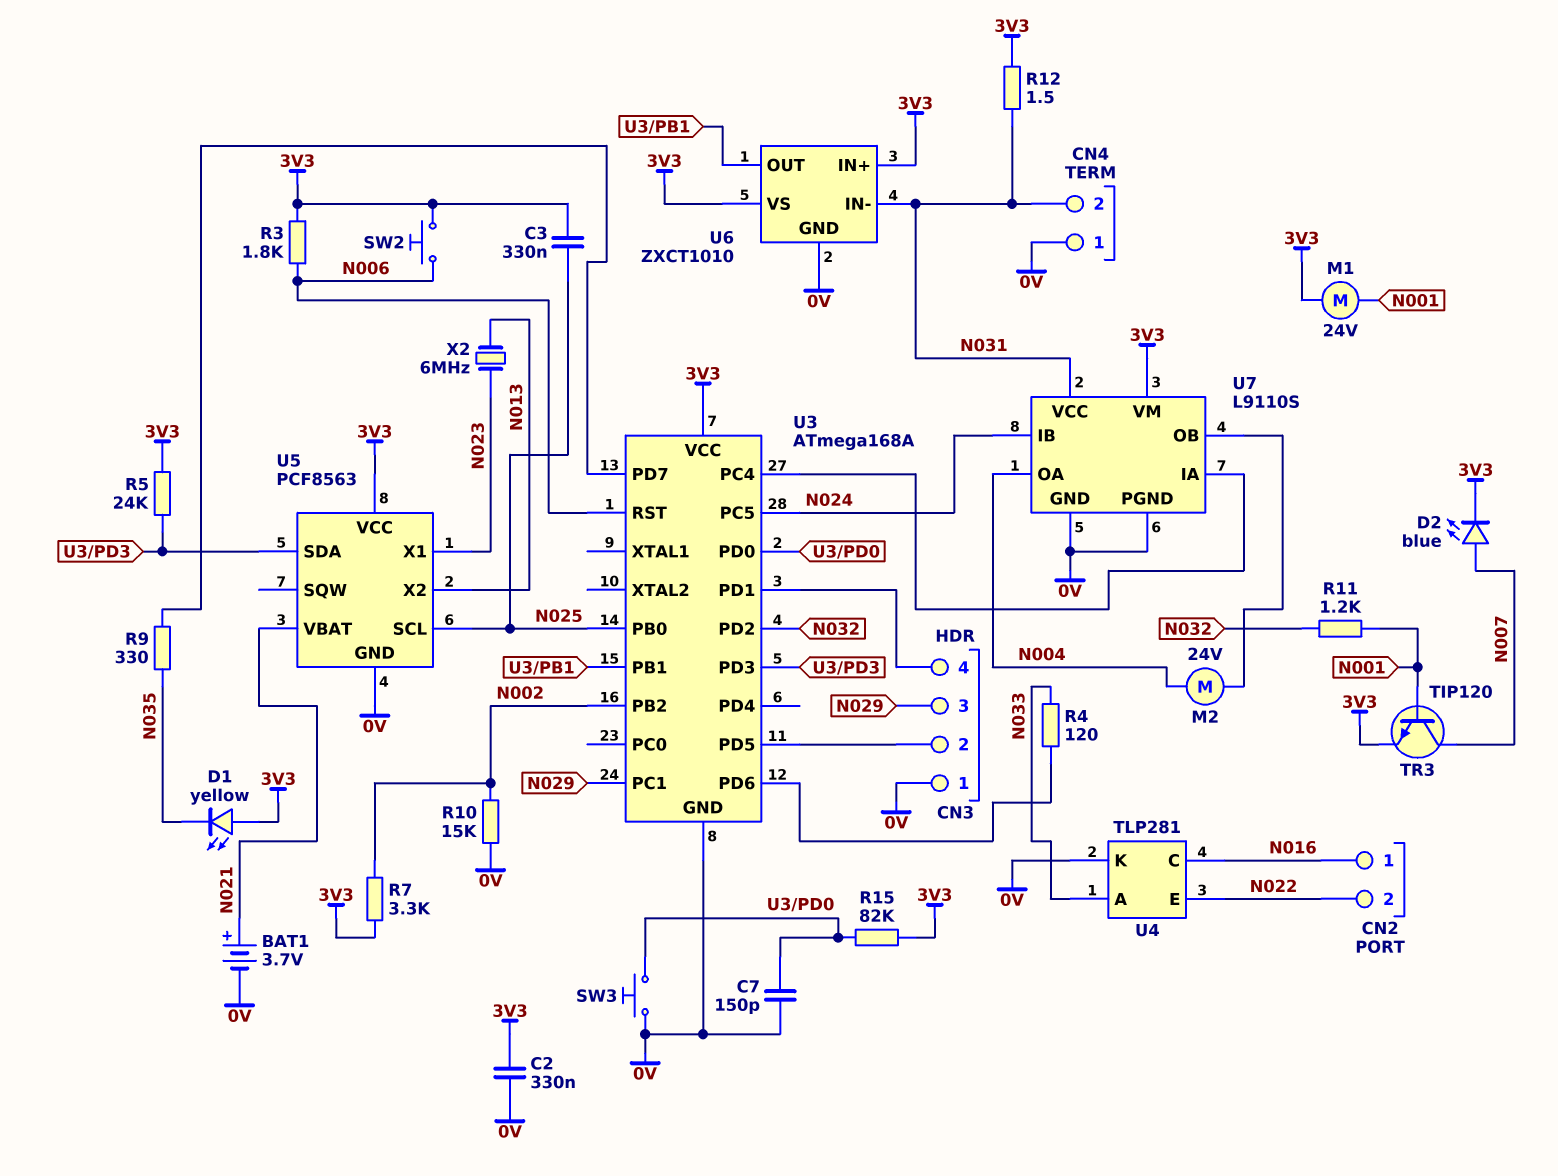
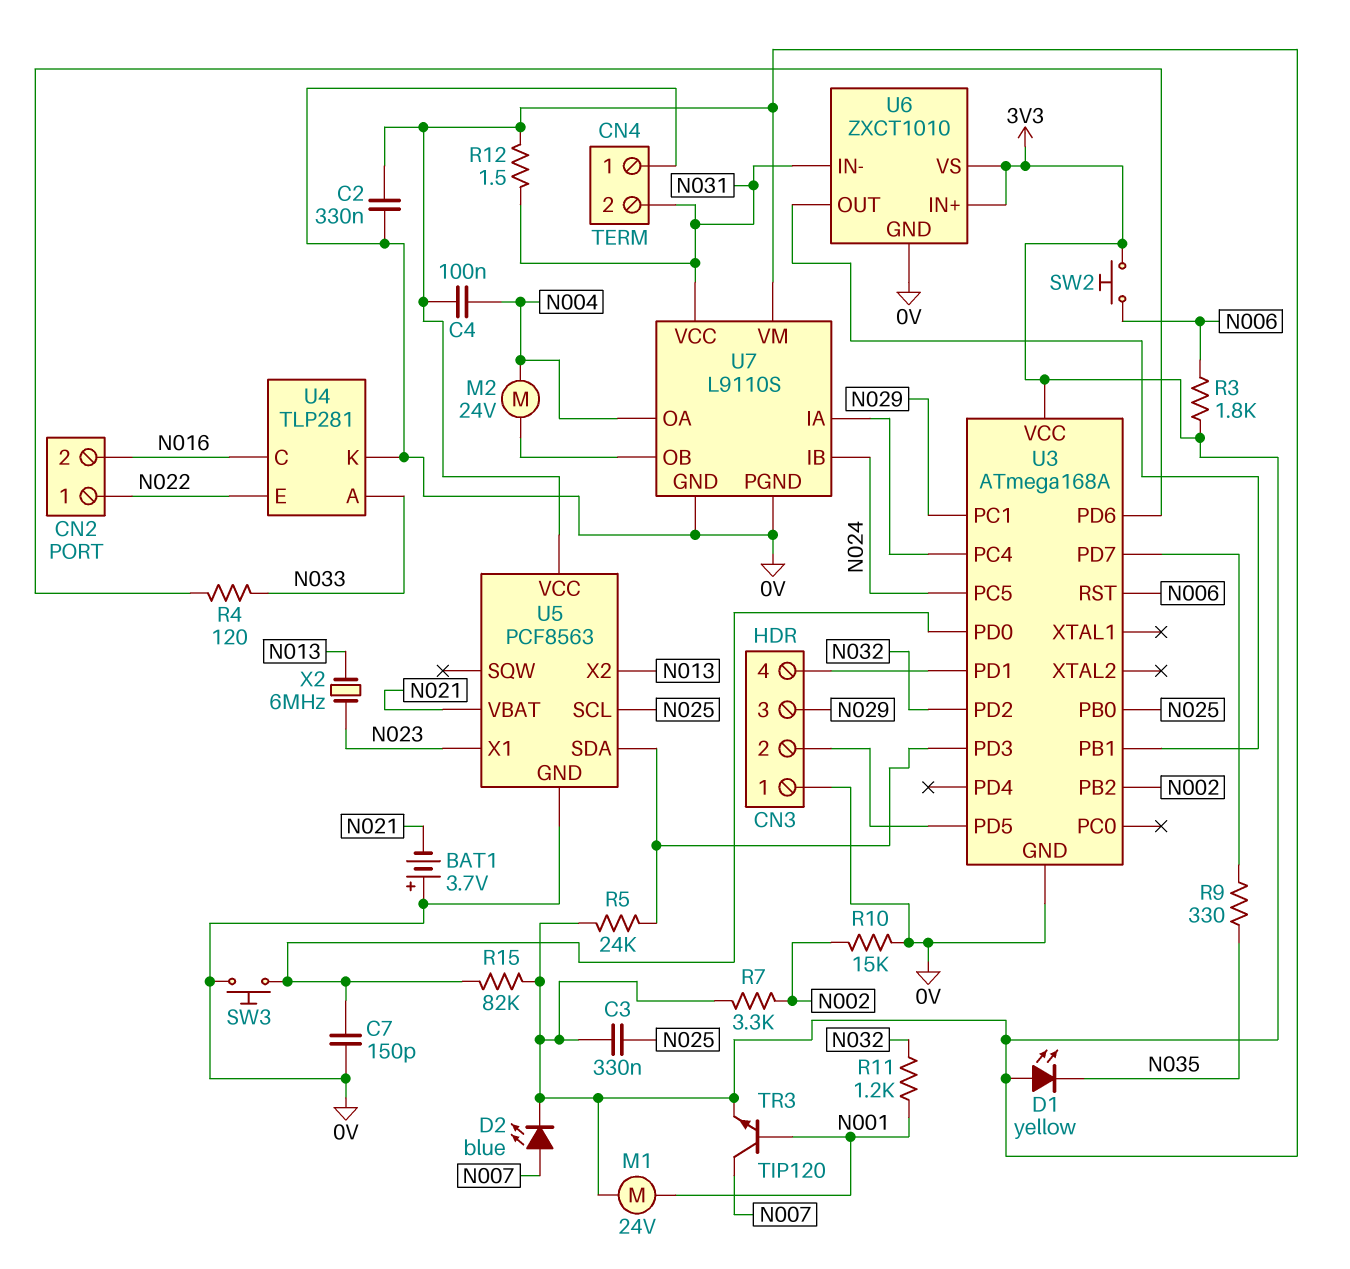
BAT1: 3.7V (plus N021, minus 0V) -> 3.7V (plus 0V, minus N021)
C4: none -> 100nF (3V3, N004)
CN2 pin 1: N016 -> N022
CN2 pin 2: N022 -> N016

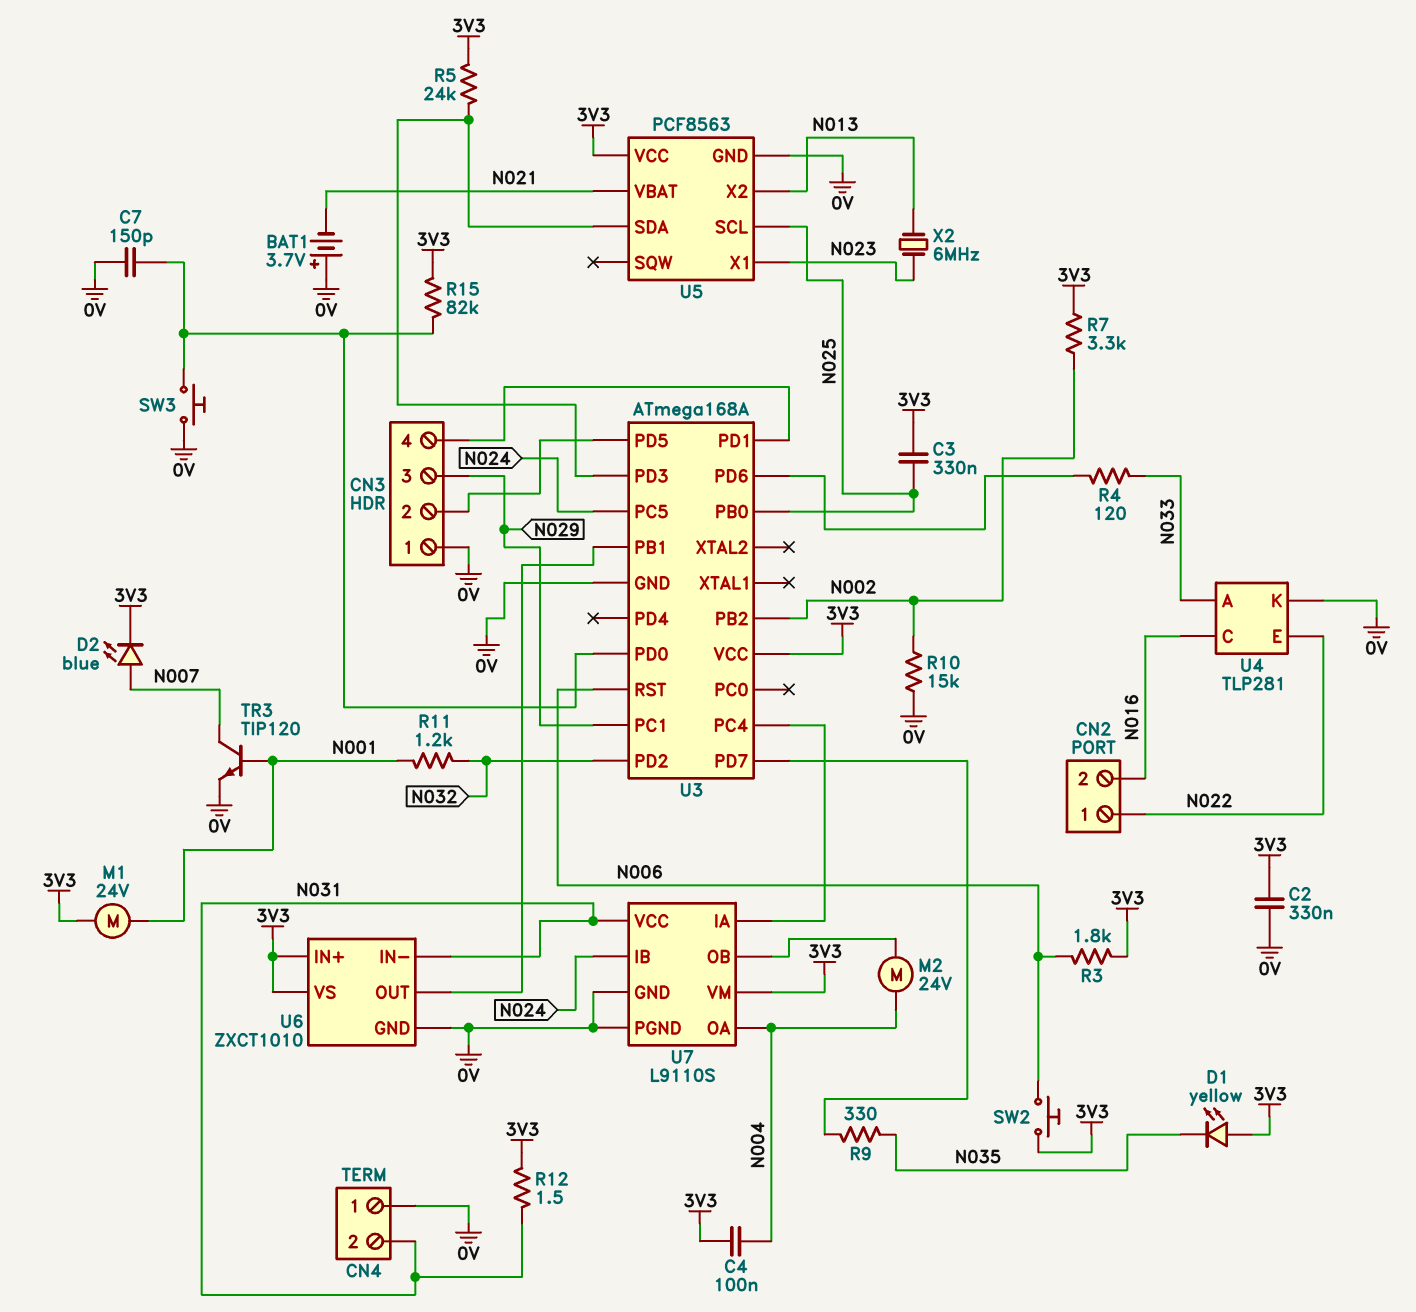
TR3: NPN TIP120 (B N001, C N007, E 3V3) -> NPN TIP120 (B N001, C N007, E 0V)

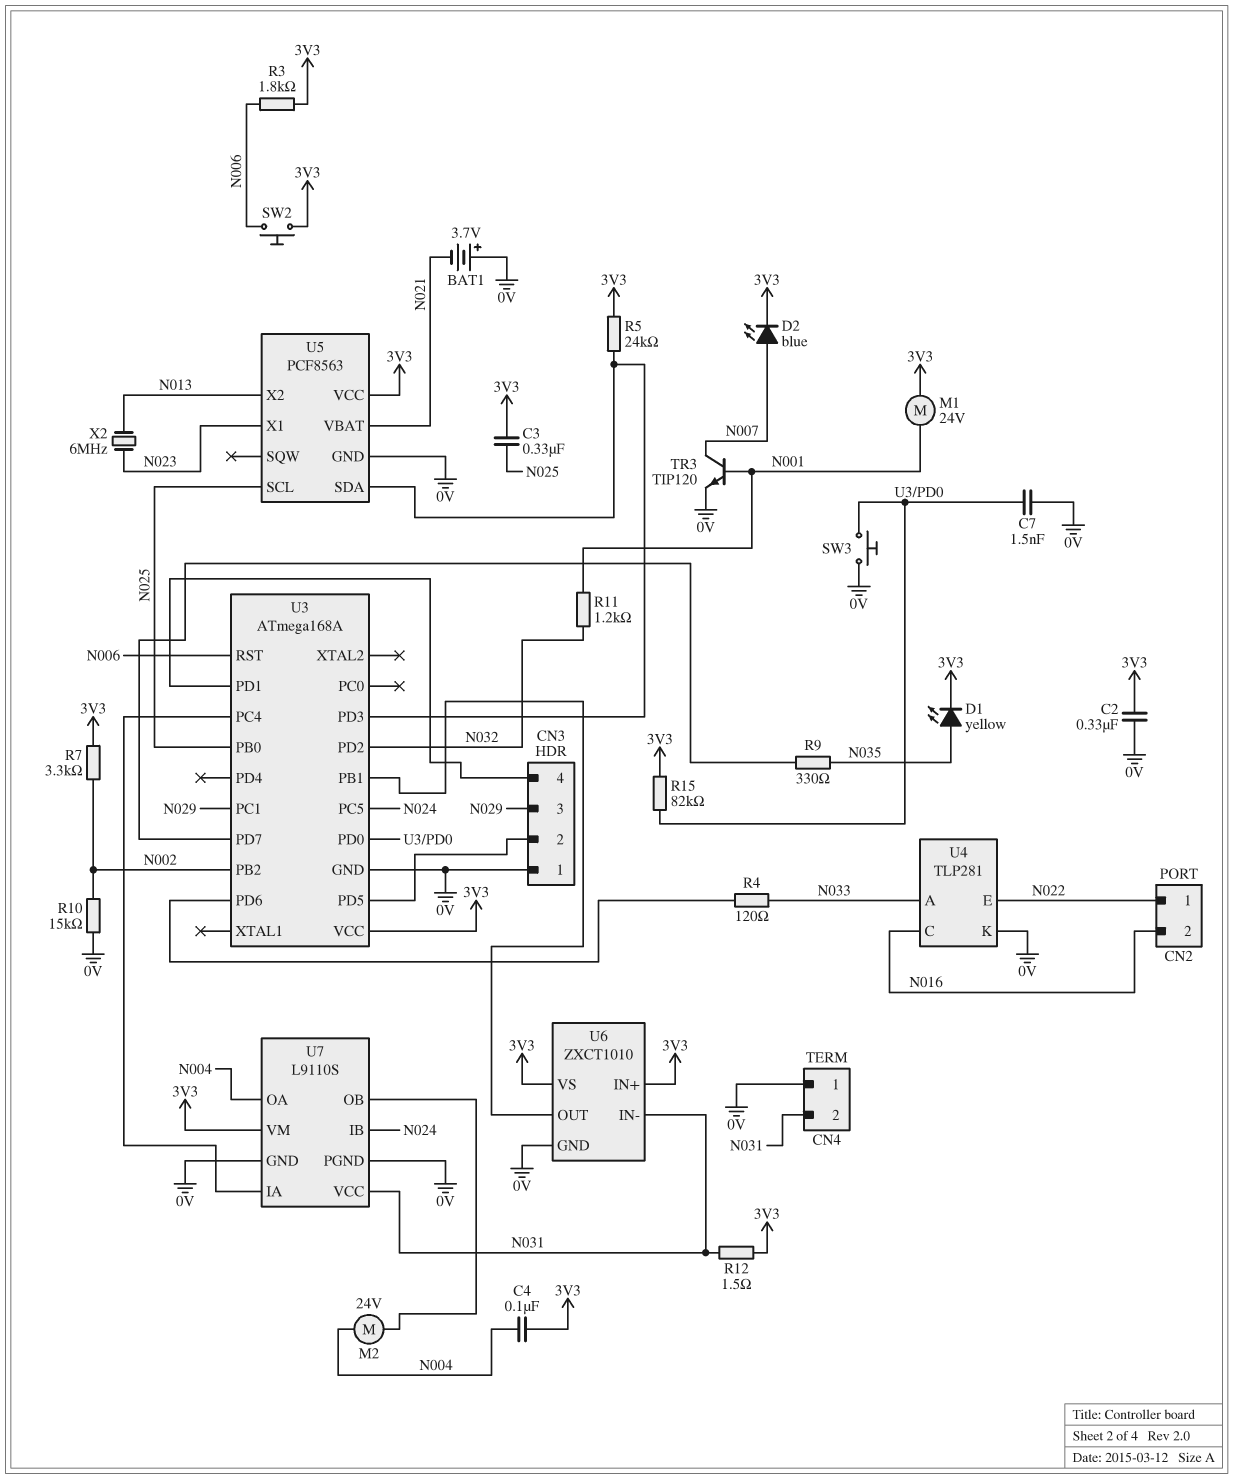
C7: 150pF (0V, U3/PD0) -> 1.5nF (0V, U3/PD0)
D1: LED yellow (A 3V3, K N035) -> LED yellow (A N035, K 3V3)

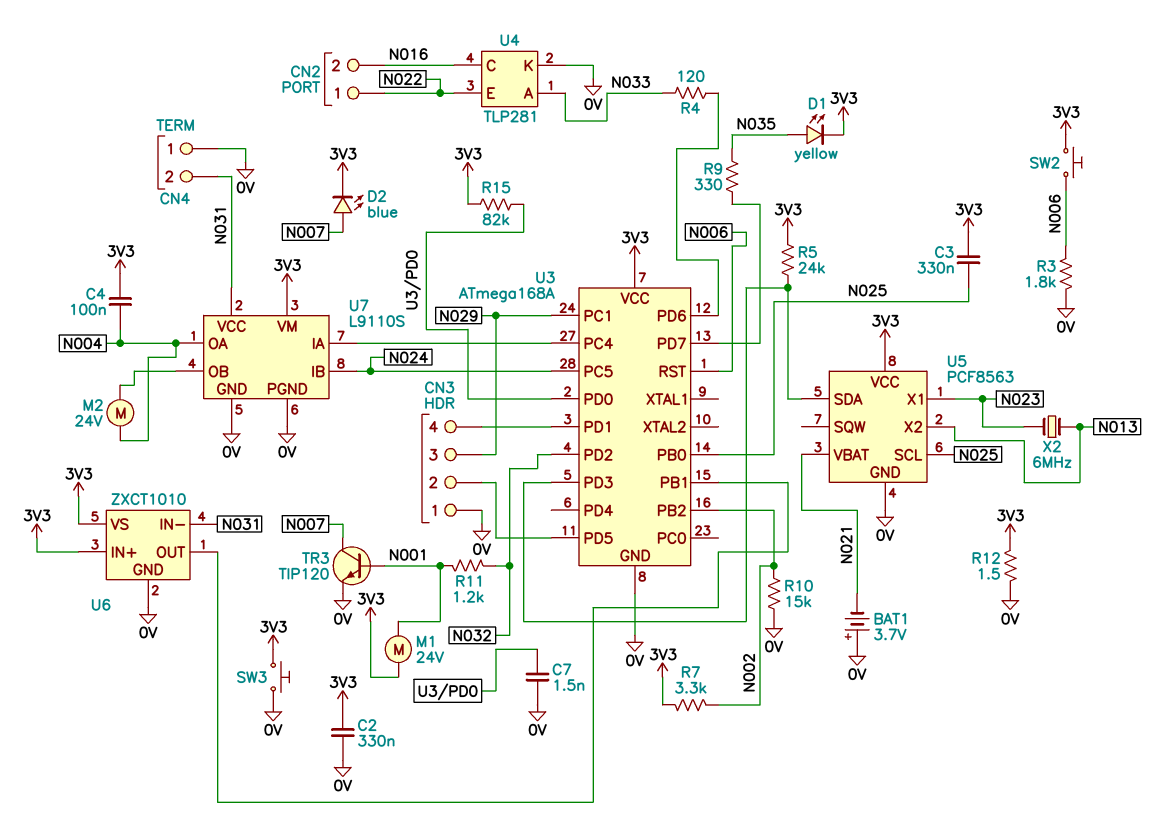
R3: 1.8k (3V3, N006) -> 1.8k (0V, N006)
R12: 1.5 (3V3, N031) -> 1.5 (0V, 3V3)
SW3: button (0V, U3/PD0) -> button (0V, 3V3)

